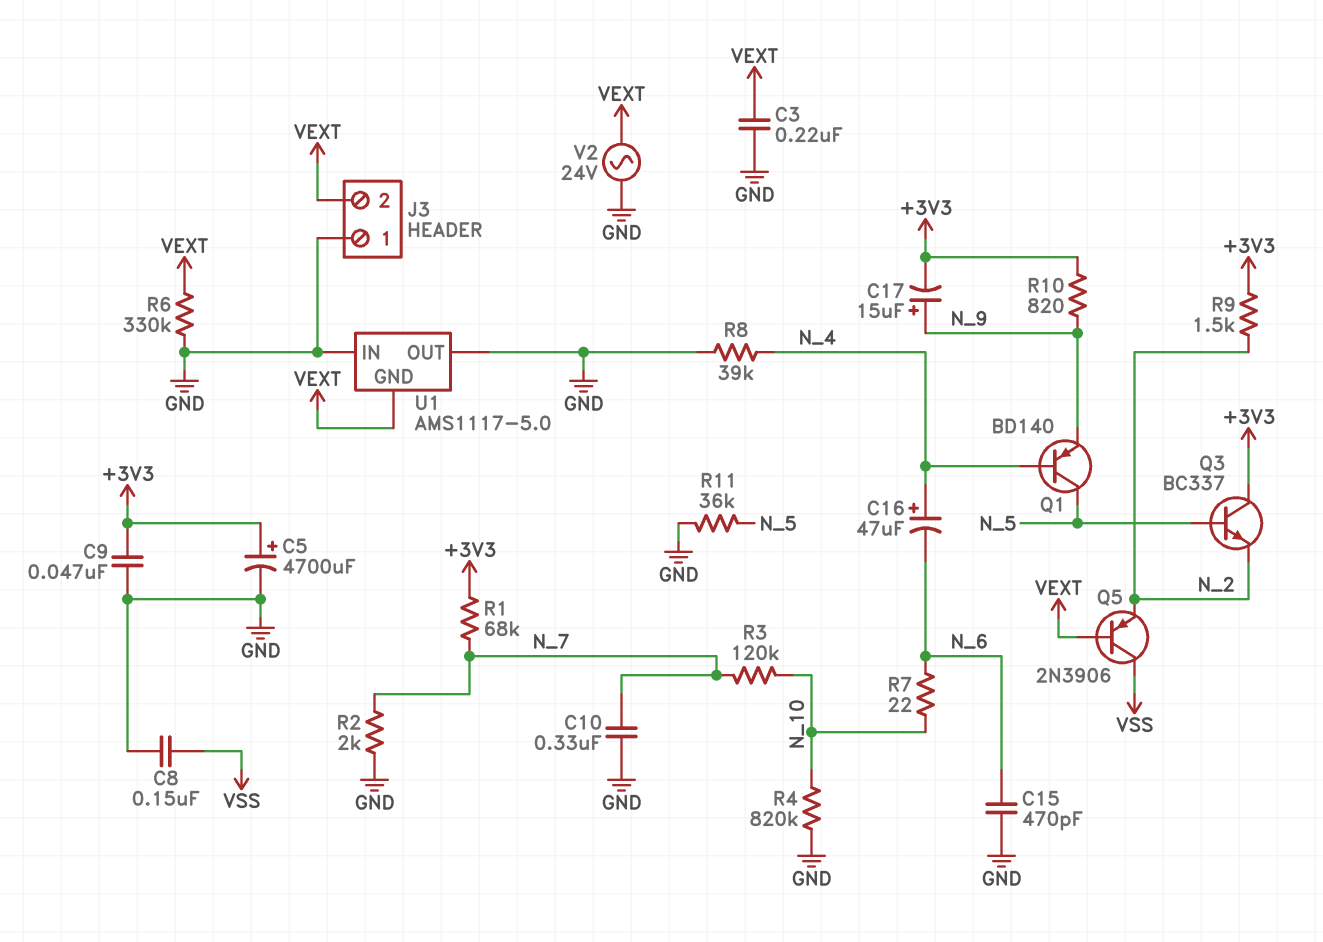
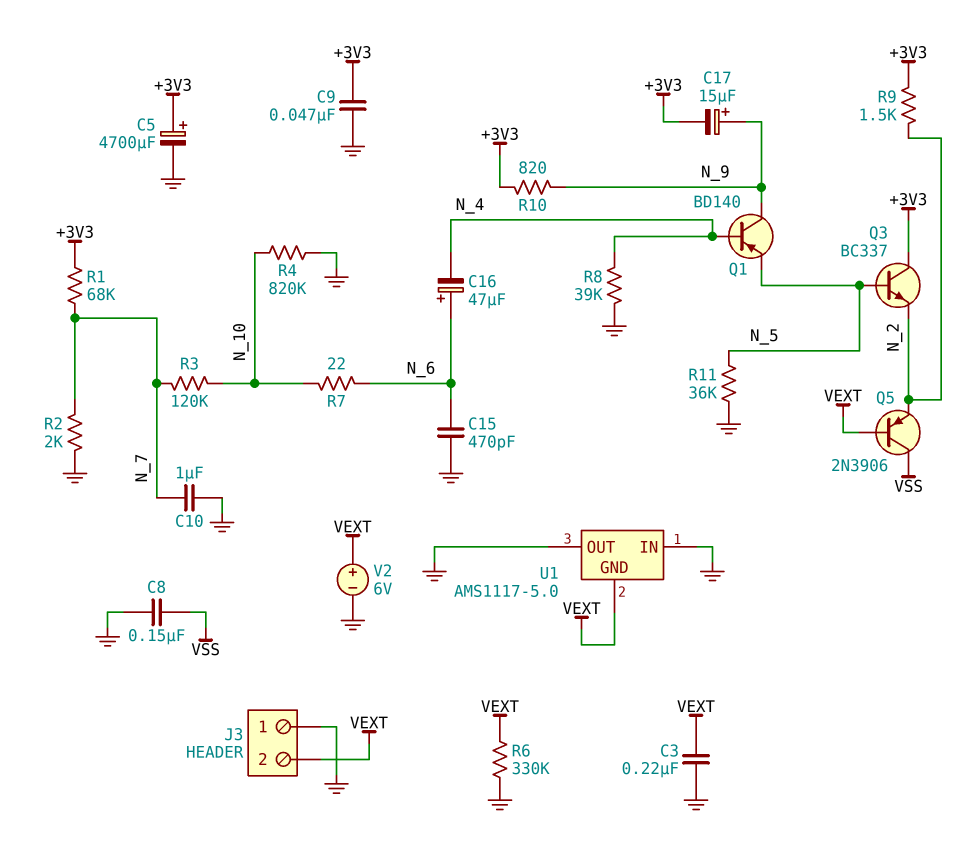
C10: 330nF (GND, N_7) -> 1uF (GND, N_7)
C16: 47uF (plus N_4, minus N_6) -> 47uF (plus N_6, minus N_4)
Q1: PNP BD140 (B N_4, C N_5, E N_9) -> PNP BD140 (B N_4, C N_9, E N_5)
V2: AC 24V (GND, VEXT) -> 6V (plus VEXT, minus GND)

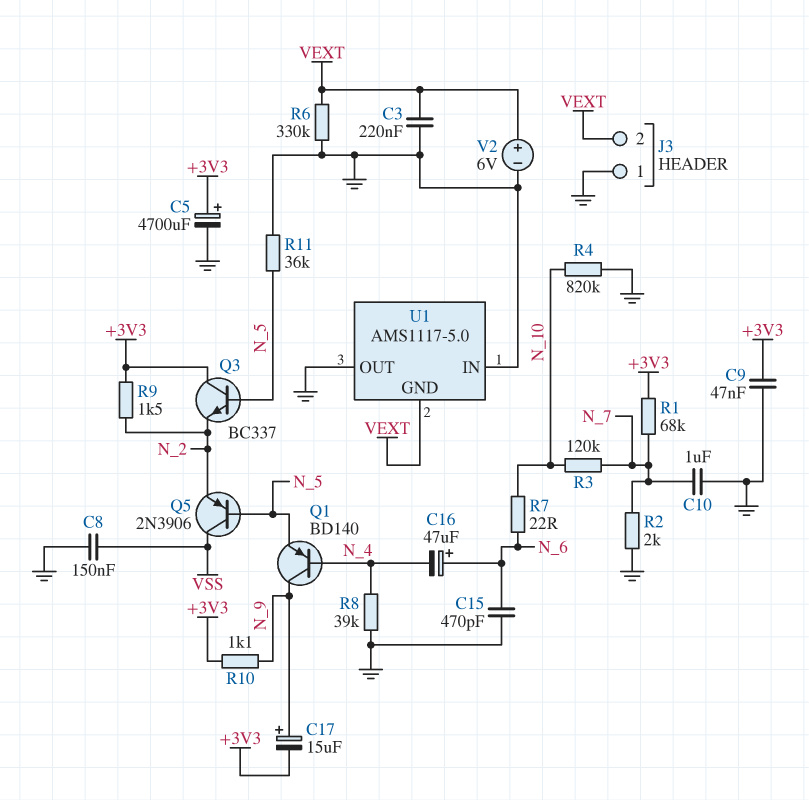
Q5: PNP 2N3906 (B VEXT, C VSS, E N_2) -> PNP 2N3906 (B N_5, C VSS, E N_2)
R10: 820 (+3V3, N_9) -> 1.1k (+3V3, N_9)

